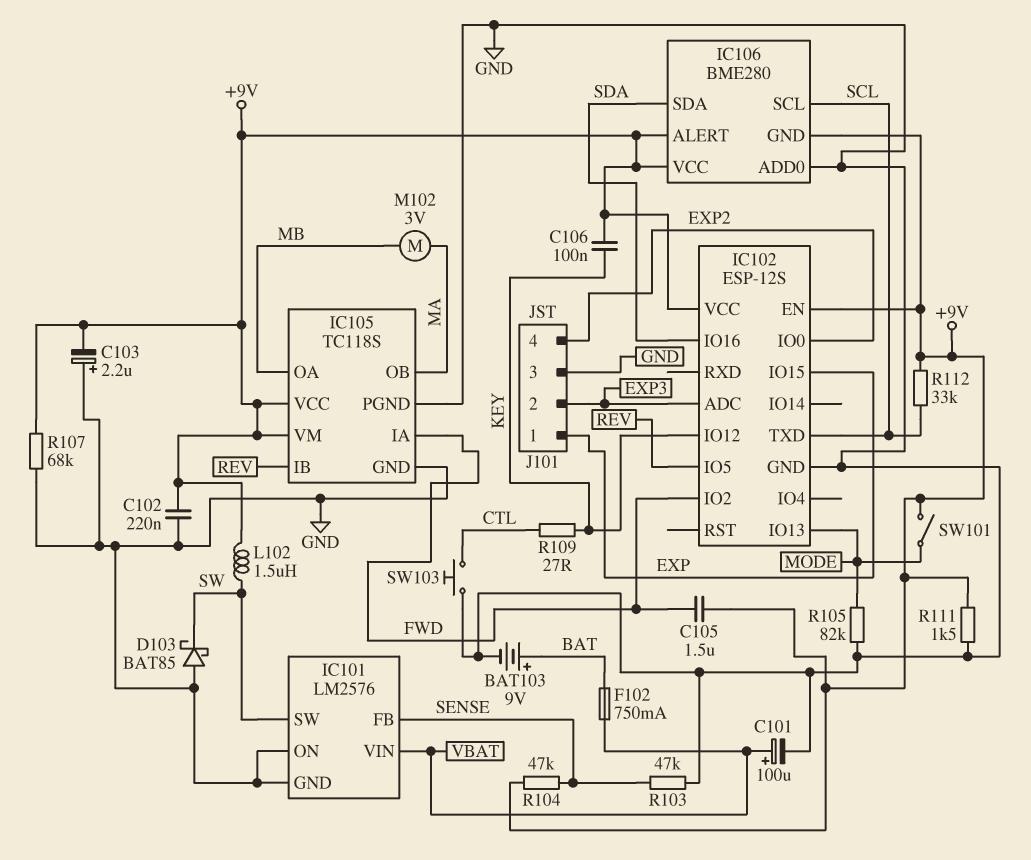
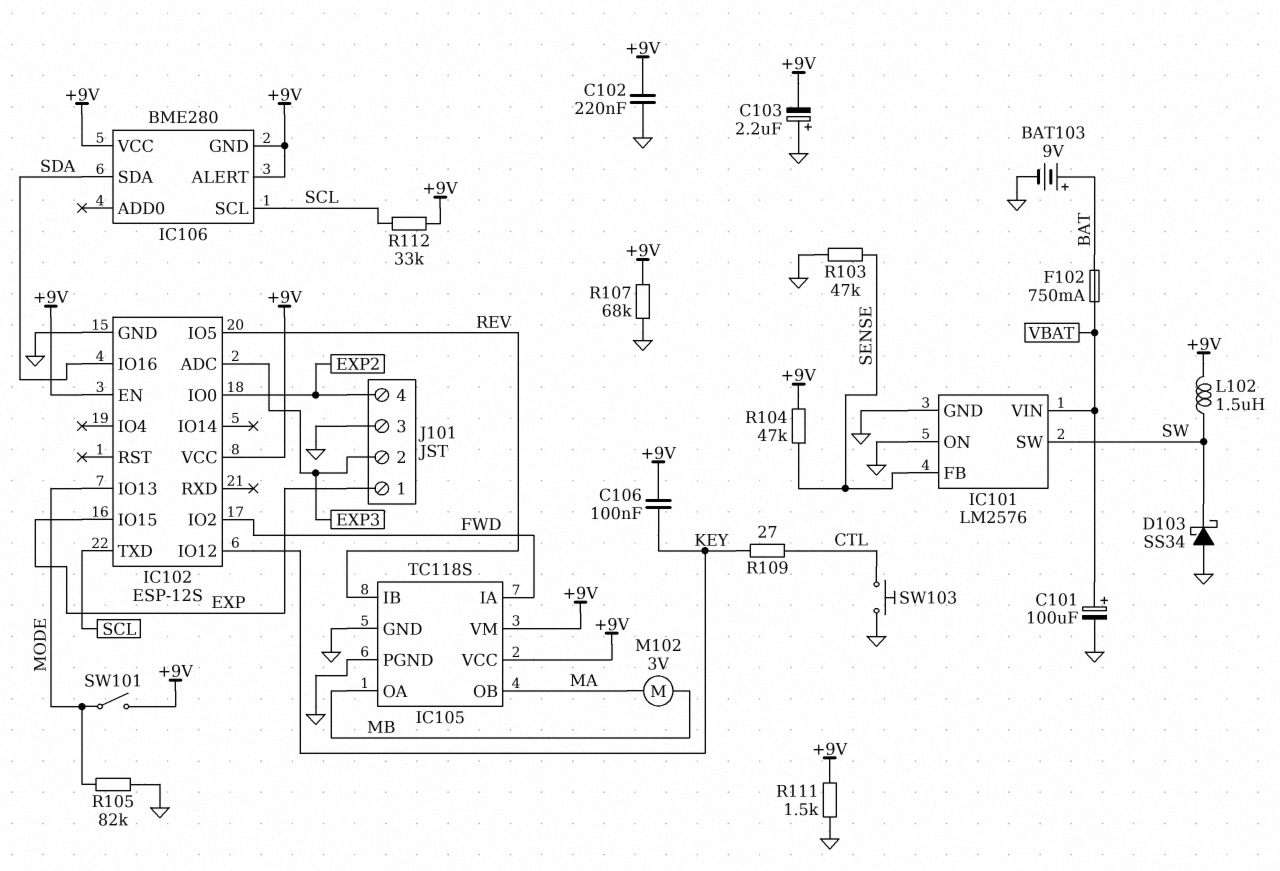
C105: 1.5uF (+9V, FWD) -> none
D103: schottky BAT85 (A GND, K SW) -> schottky SS34 (A GND, K SW)
IC106 pin ADD0: GND -> none

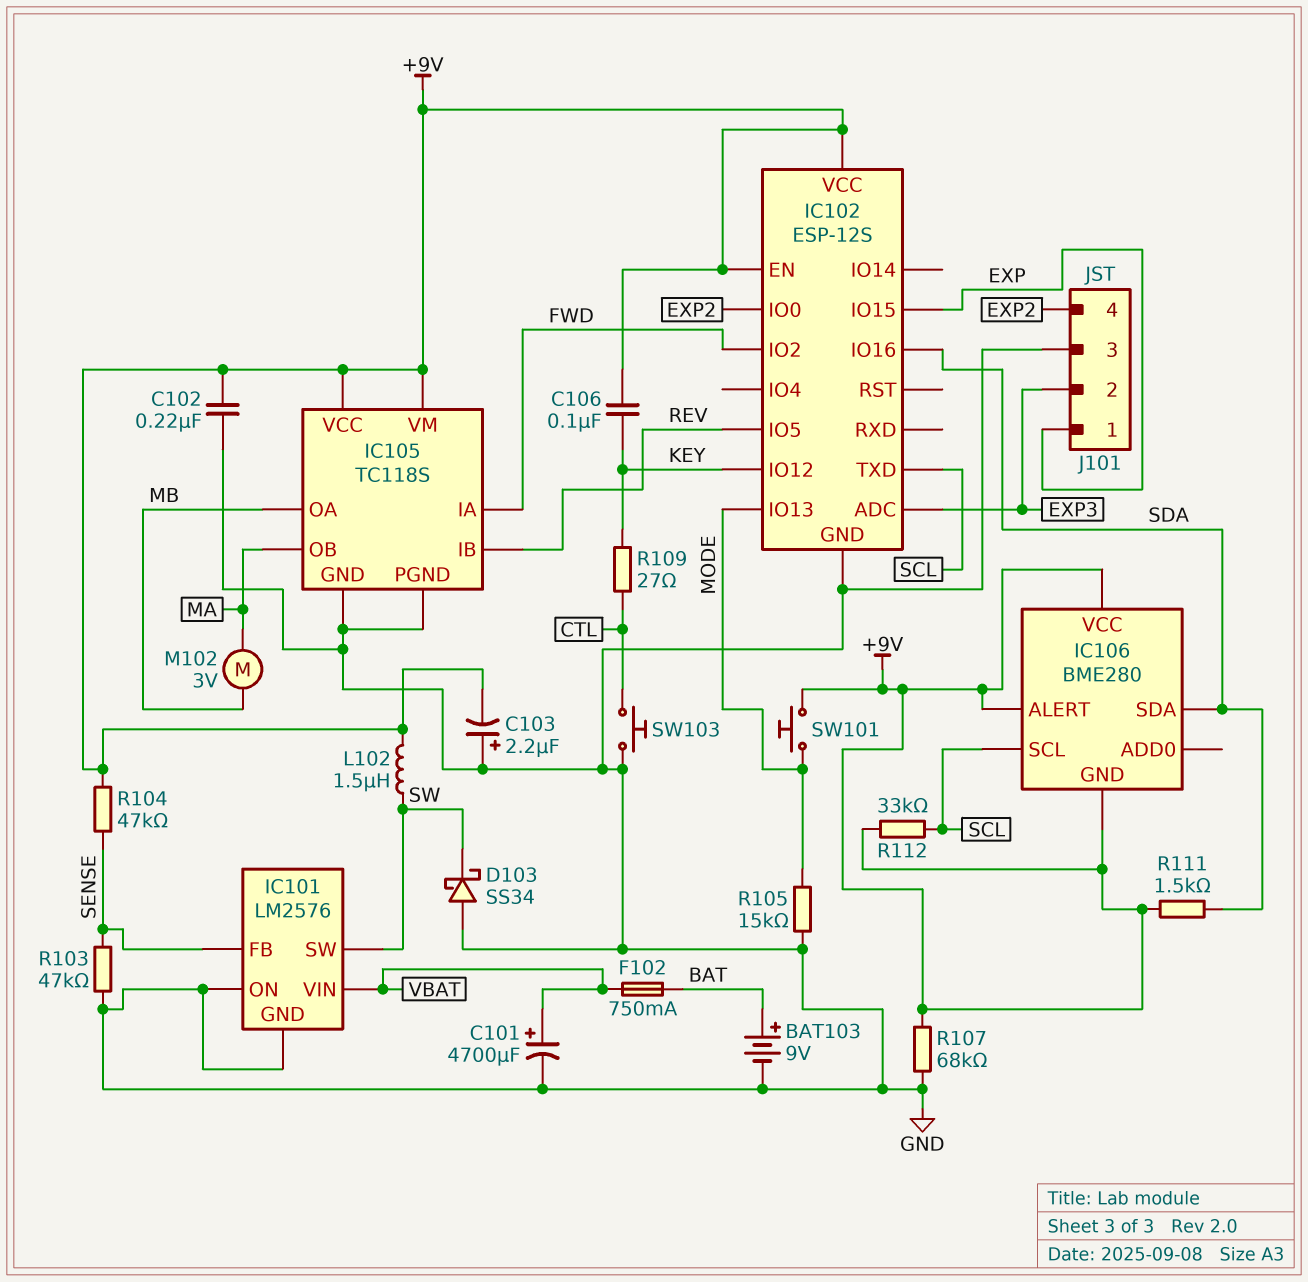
C101: 100uF (plus VBAT, minus GND) -> 4700uF (plus VBAT, minus GND)
R105: 82k (GND, MODE) -> 15k (GND, MODE)
R111: 1.5k (+9V, GND) -> 1.5k (+9V, SDA)
SW101: switch (+9V, MODE) -> button (+9V, MODE)

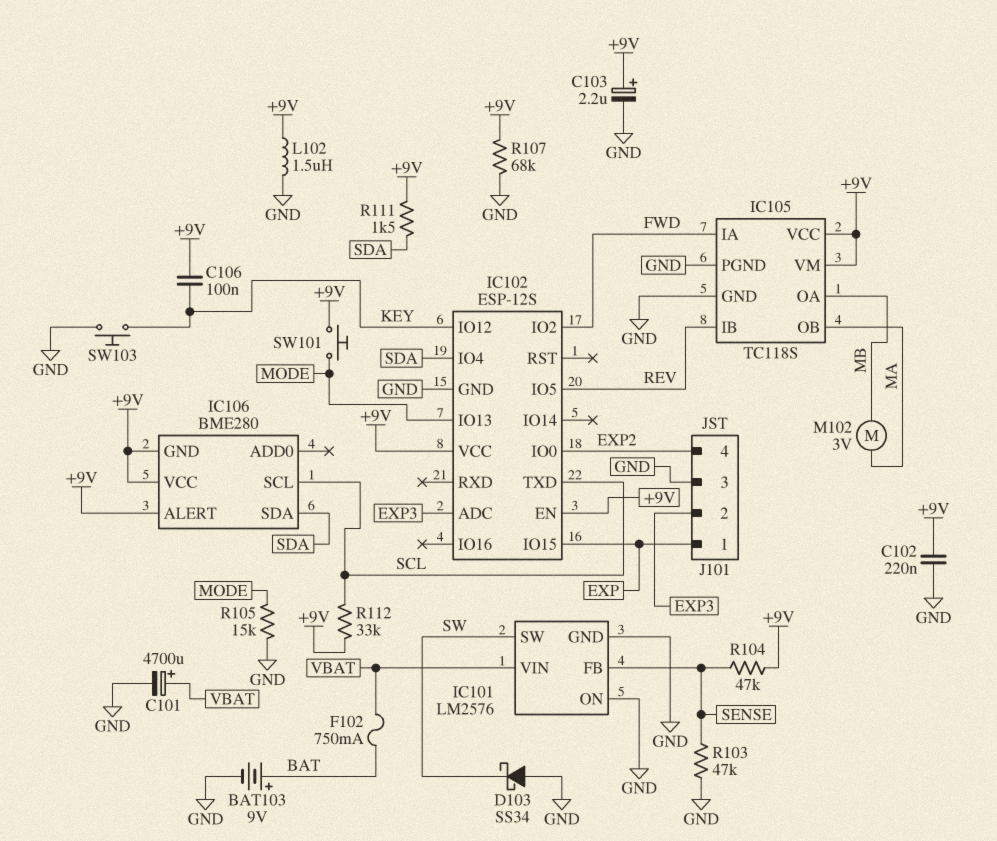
C103: 2.2uF (plus GND, minus +9V) -> 2.2uF (plus +9V, minus GND)
IC102 pin IO4: none -> SDA
IC102 pin IO16: SDA -> none
L102: 1.5uH (+9V, SW) -> 1.5uH (+9V, GND)
R109: 27 (CTL, KEY) -> none
SW103: button (CTL, GND) -> button (GND, KEY)

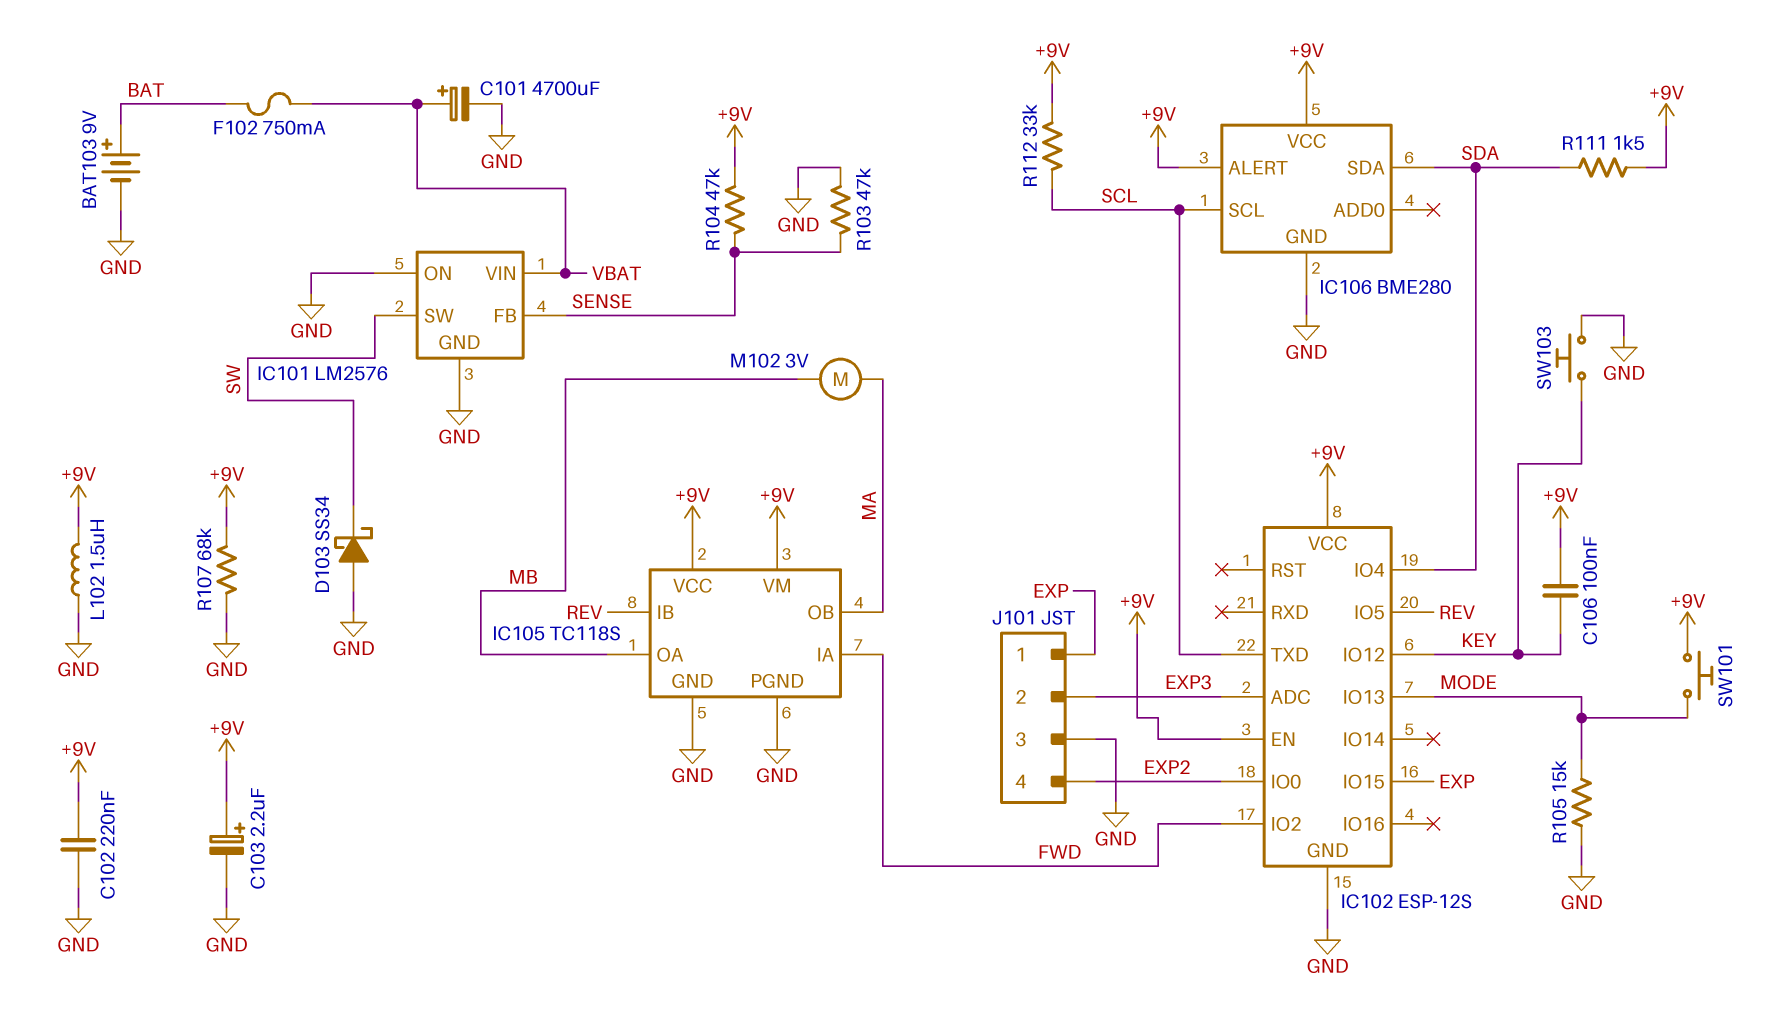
IC106 pin GND: +9V -> GND

